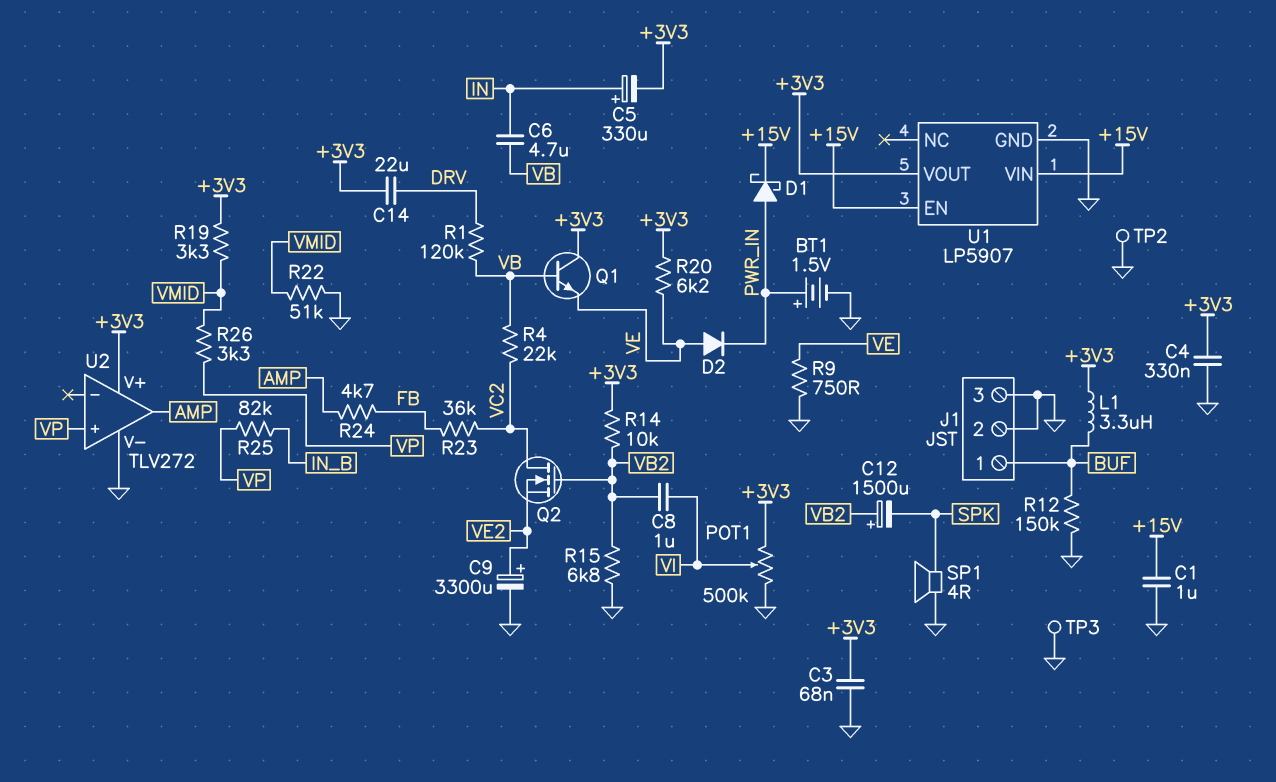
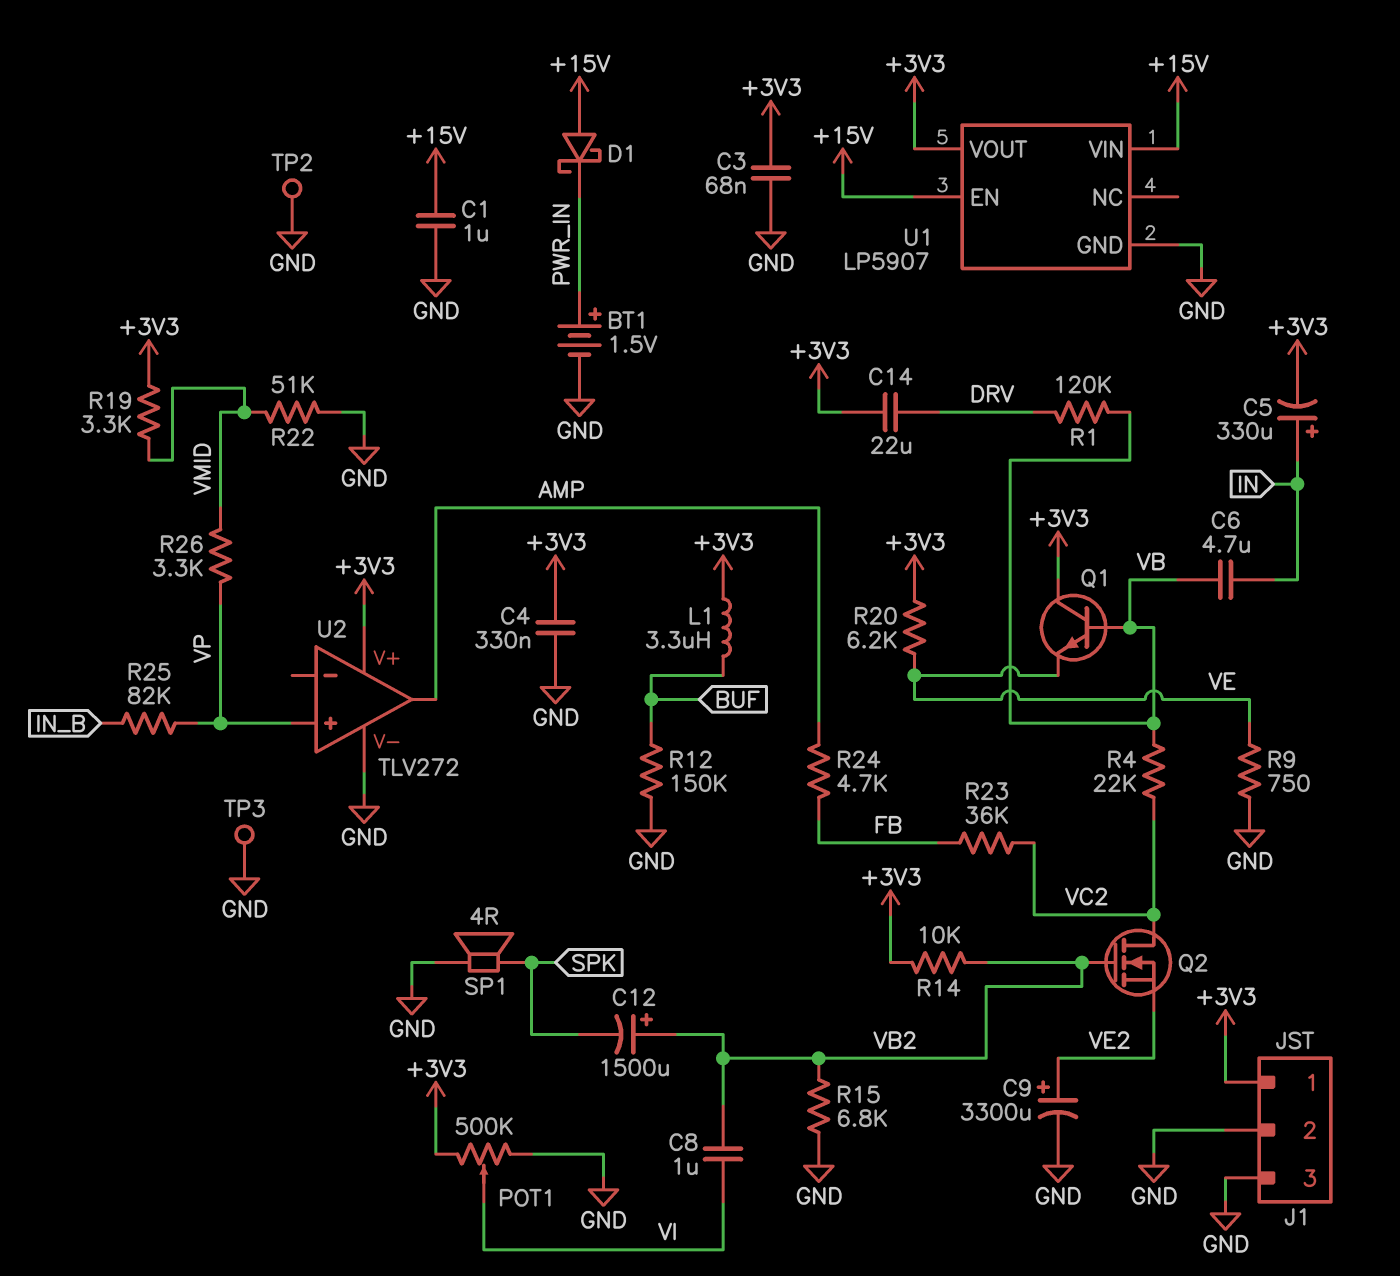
D1: schottky (A PWR_IN, K +15V) -> schottky (A +15V, K PWR_IN)
D2: diode (A VE, K PWR_IN) -> none
J1 pin 1: BUF -> +3V3

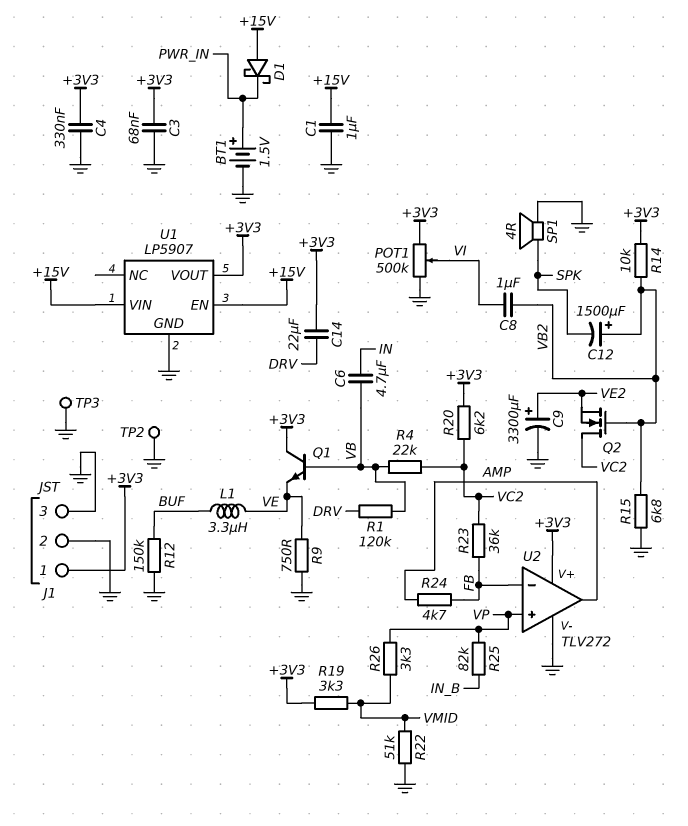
C5: 330uF (plus IN, minus +3V3) -> none
L1: 3.3uH (+3V3, BUF) -> 3.3uH (BUF, VE)
R20: 6.2k (+3V3, VE) -> 6.2k (+3V3, VC2)
U2 pin in-: none -> FB

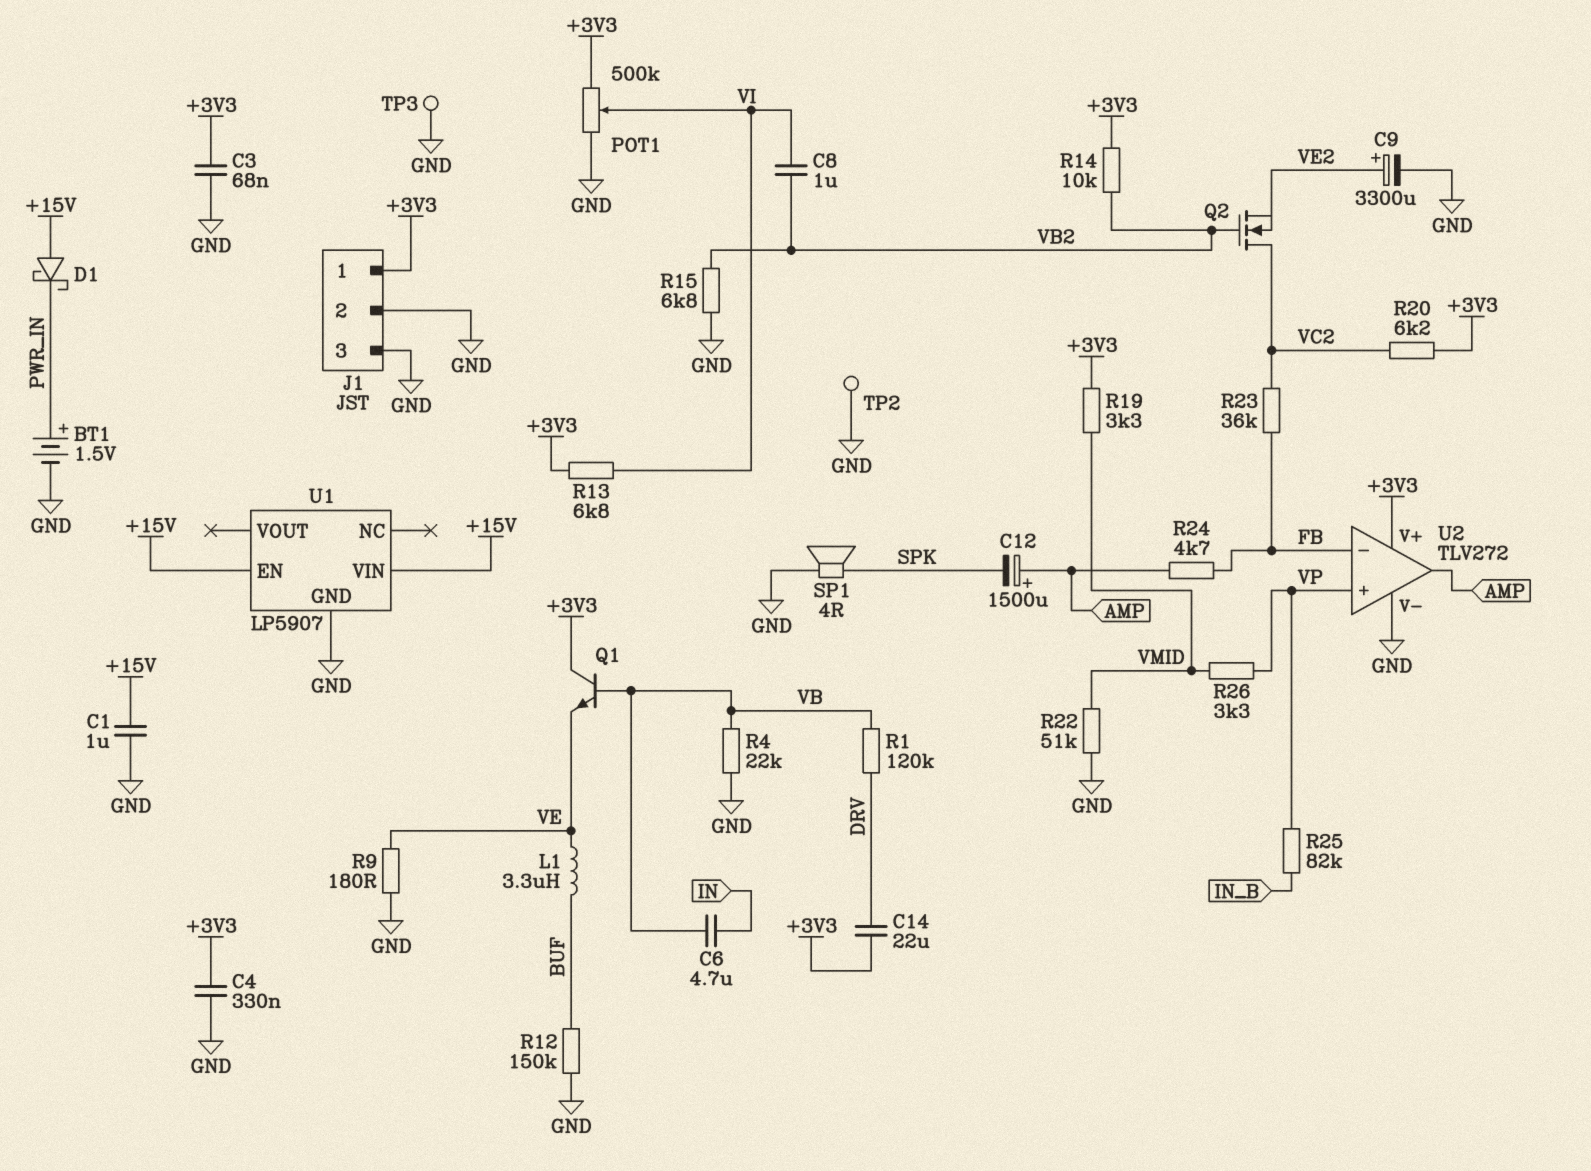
C12: 1500uF (plus VB2, minus SPK) -> 1500uF (plus AMP, minus SPK)
R4: 22k (VB, VC2) -> 22k (GND, VB)
R9: 750 (GND, VE) -> 180 (GND, VE)
R13: none -> 6.8k (+3V3, VI)
U1 pin VOUT: +3V3 -> none

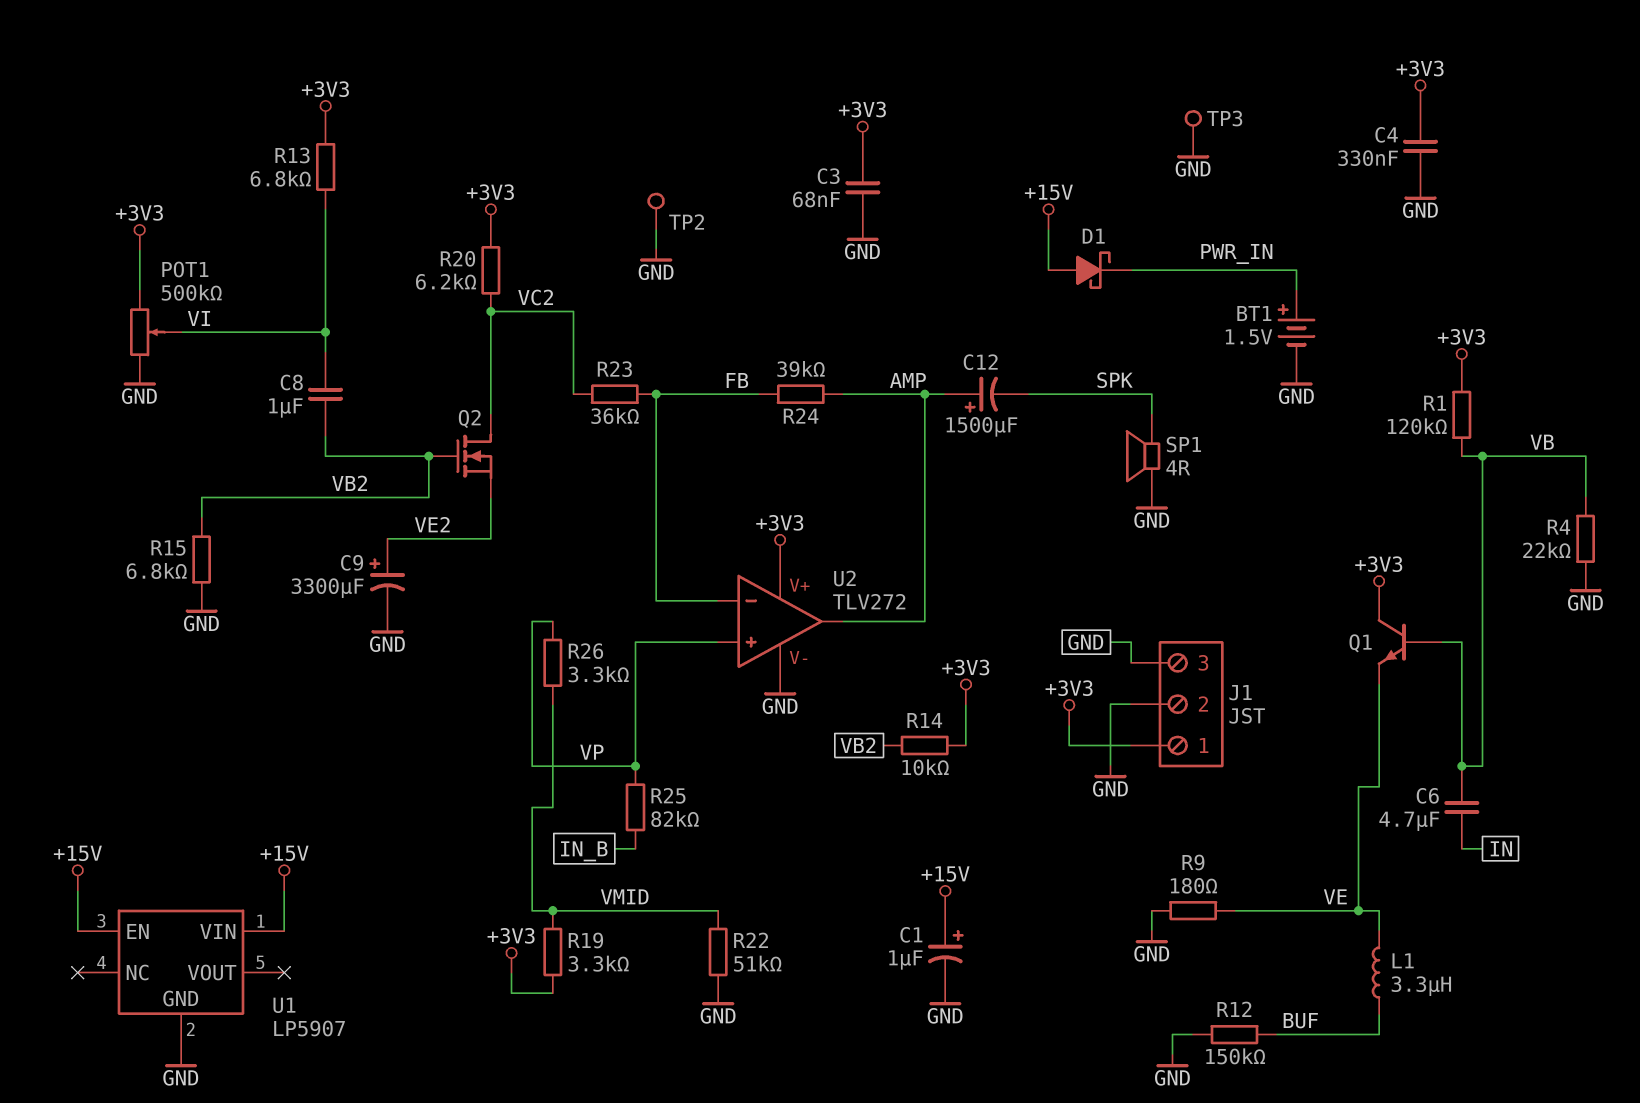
C1: 1uF (+15V, GND) -> 1uF (plus +15V, minus GND)
C14: 22uF (+3V3, DRV) -> none
R1: 120k (DRV, VB) -> 120k (+3V3, VB)
R24: 4.7k (AMP, FB) -> 39k (AMP, FB)

